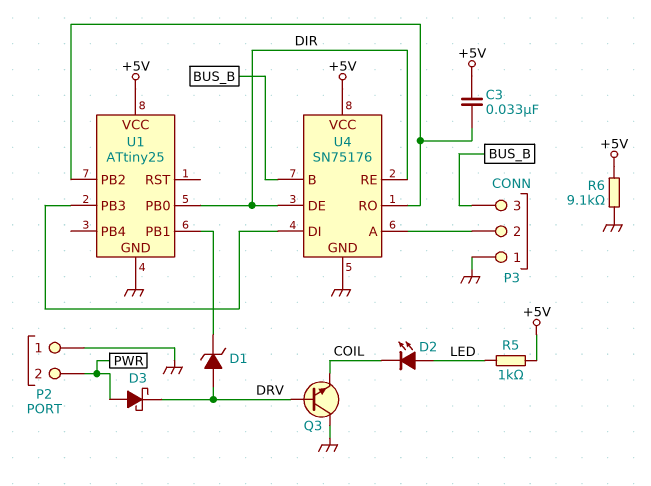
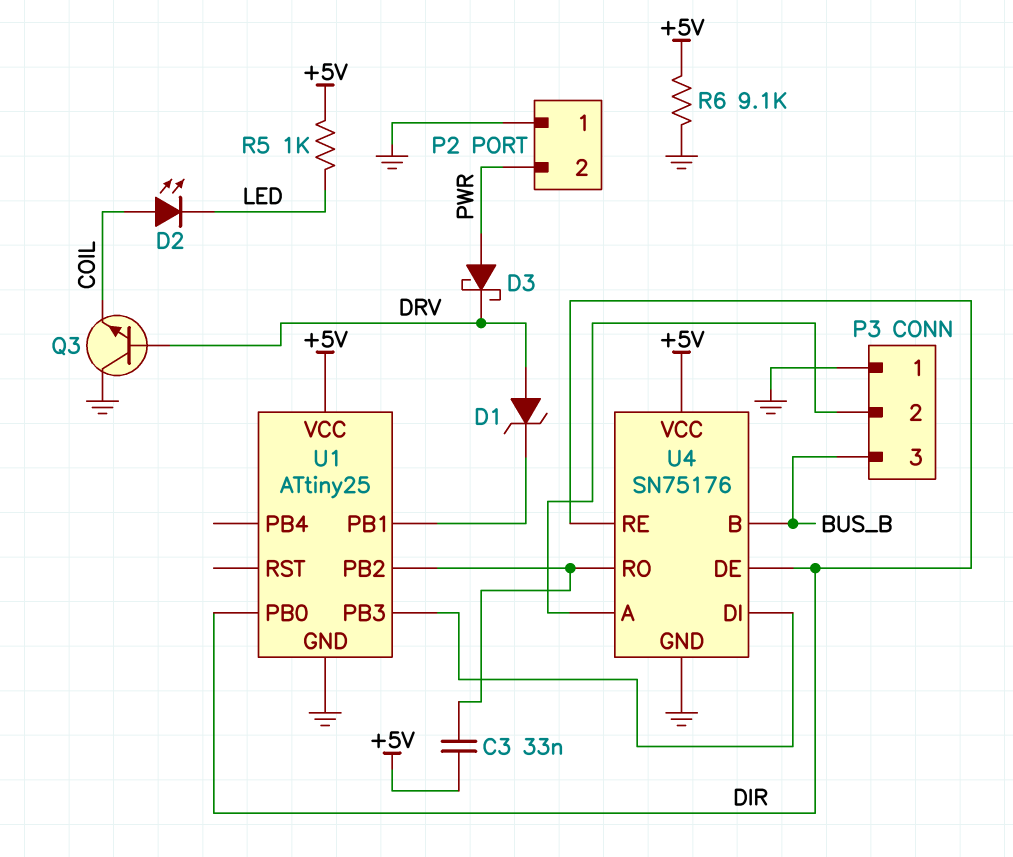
D2: LED (A LED, K COIL) -> LED (A COIL, K LED)

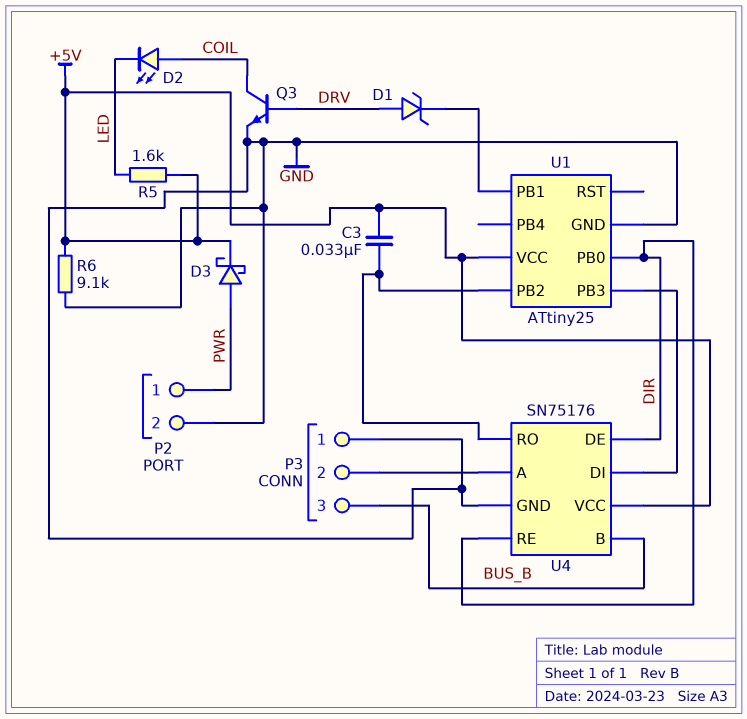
D3: schottky (A PWR, K DRV) -> schottky (A PWR, K +5V)
P2 pin 1: GND -> PWR
P2 pin 2: PWR -> GND
Q3: NPN (B DRV, C GND, E COIL) -> NPN (B DRV, C COIL, E GND)
R5: 1k (+5V, LED) -> 1.6k (+5V, LED)

